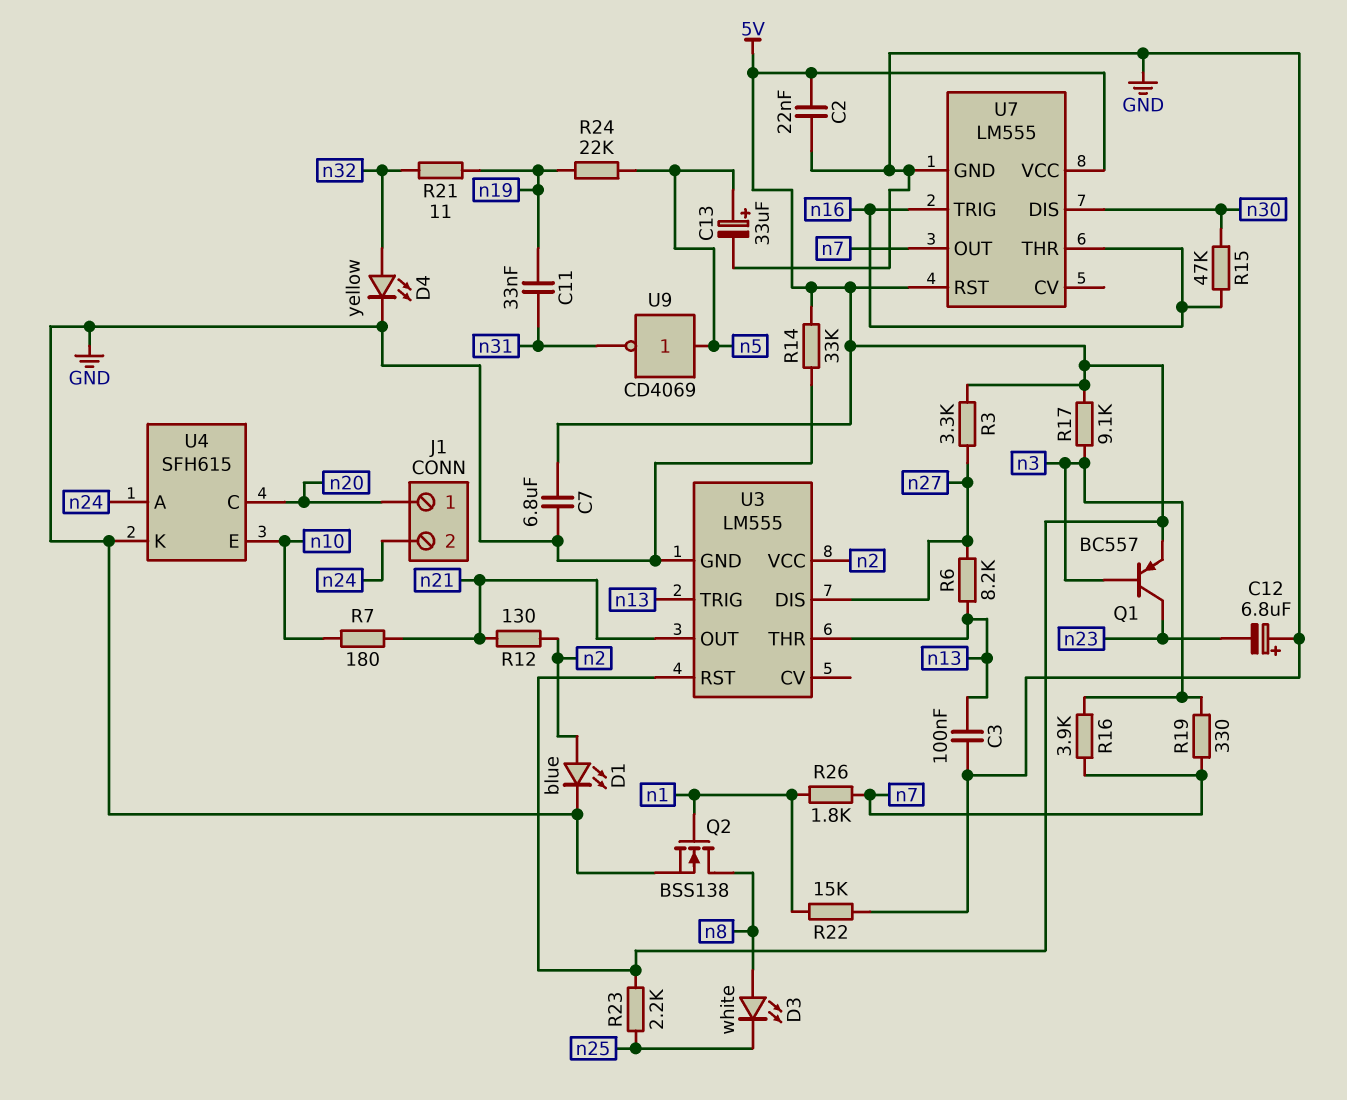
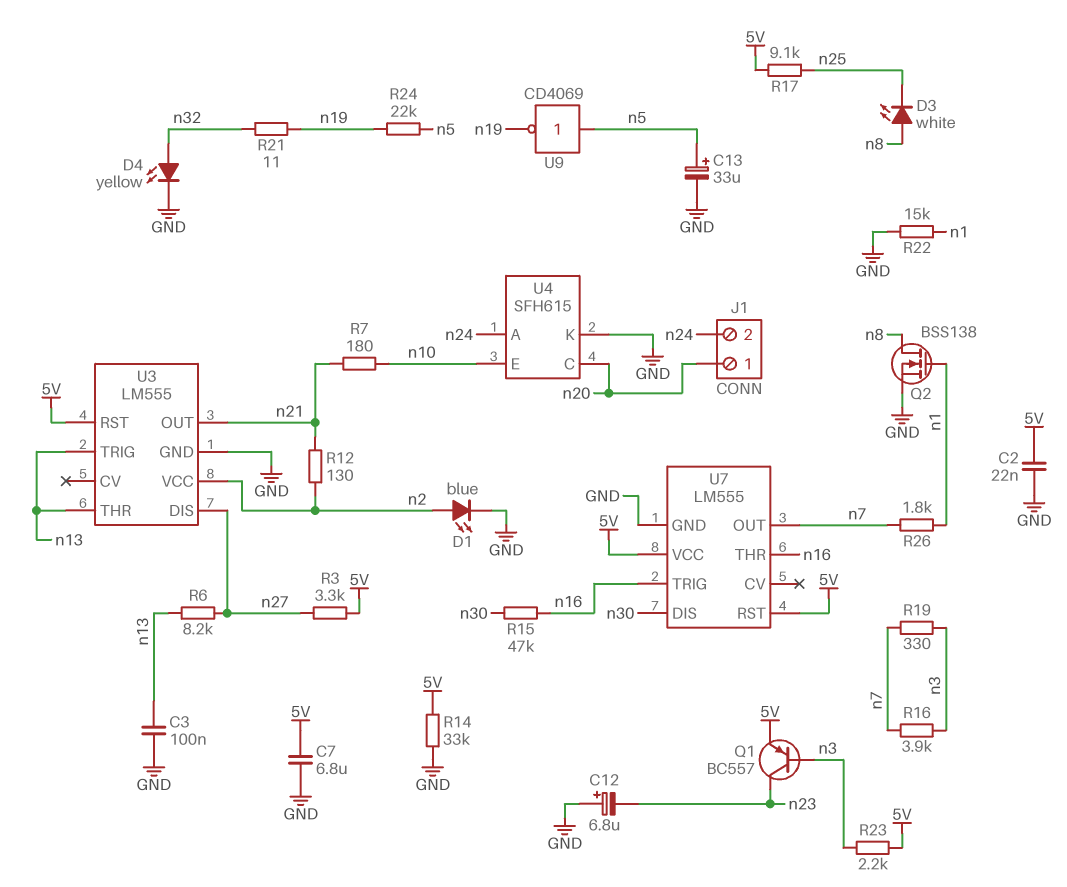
C11: 33nF (n19, n31) -> none
R17: 9.1k (5V, n3) -> 9.1k (5V, n25)
R23: 2.2k (5V, n25) -> 2.2k (5V, n3)
U9: NOT CD4069 (in n5, out n31) -> NOT CD4069 (in n5, out n19)

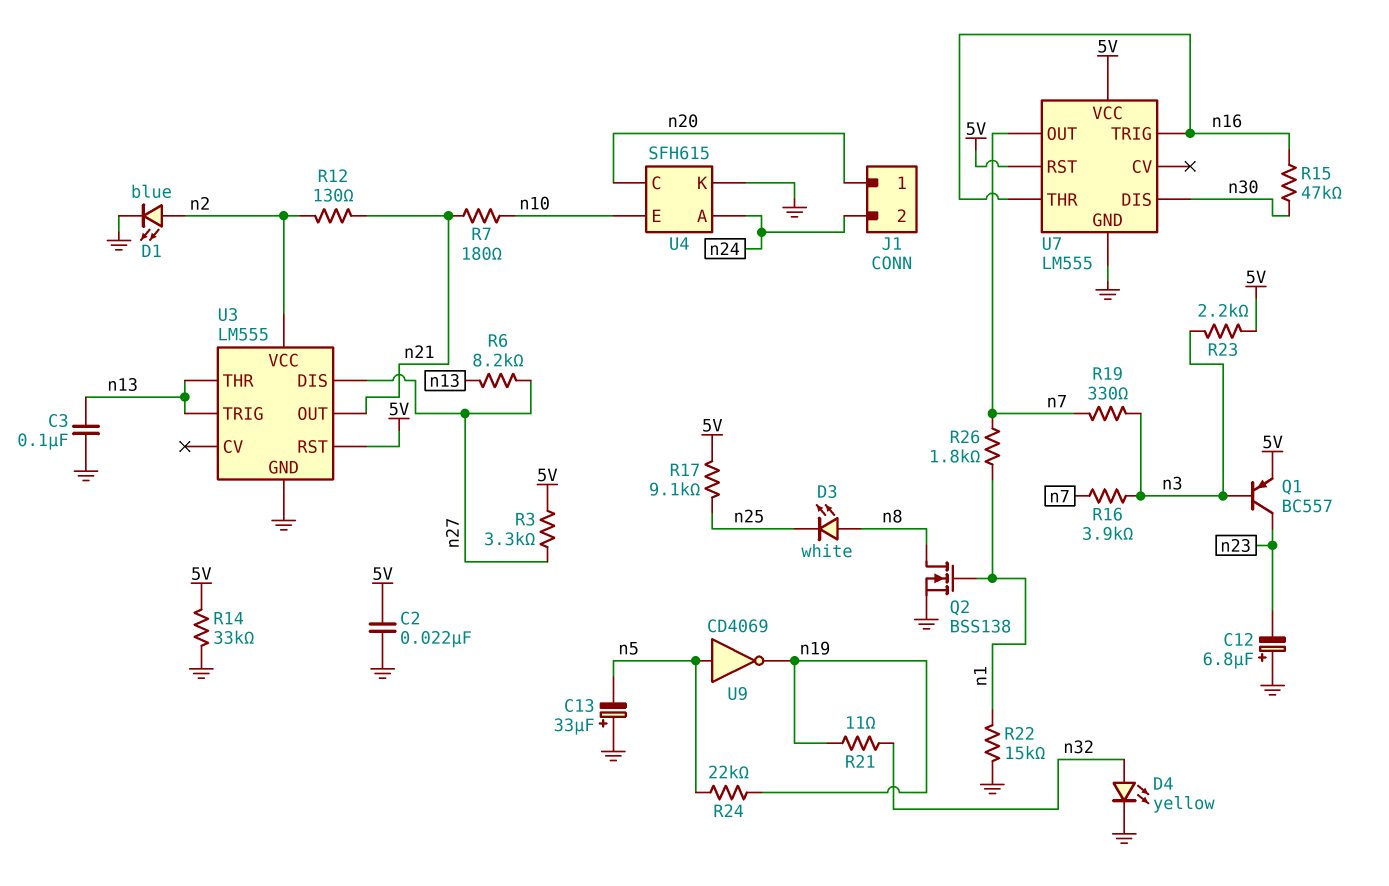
C7: 6.8uF (5V, GND) -> none
C13: 33uF (plus n5, minus GND) -> 33uF (plus GND, minus n5)

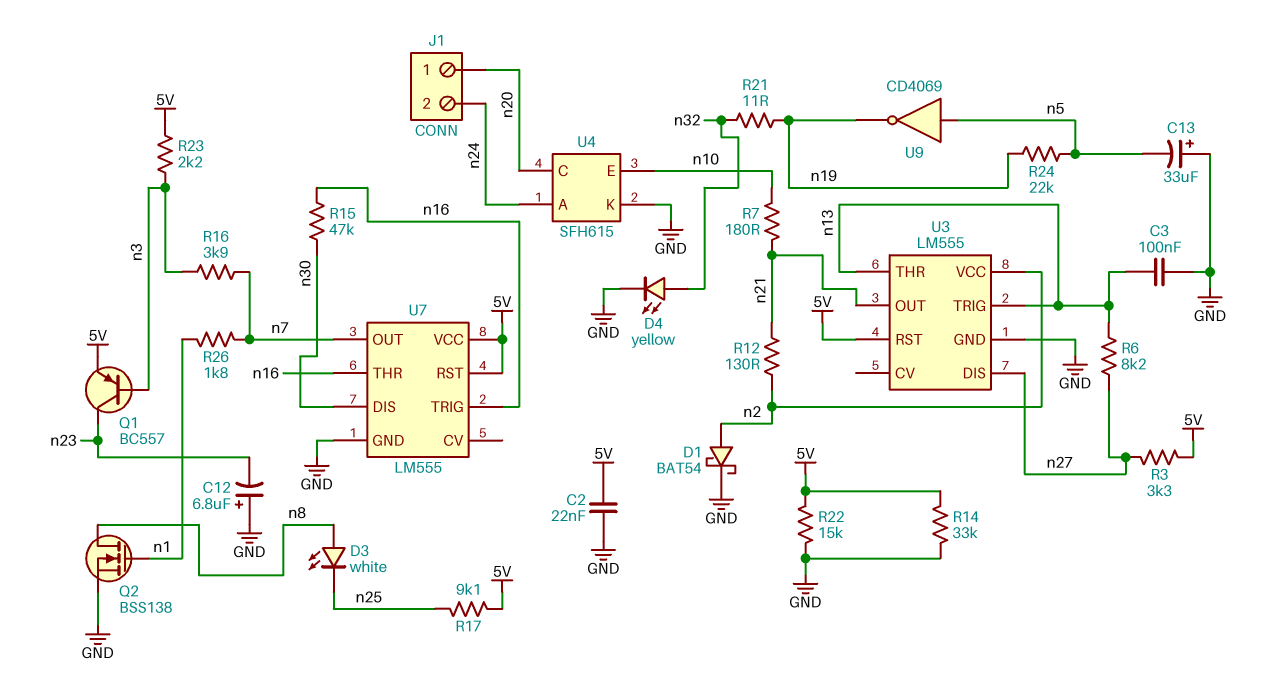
D1: LED blue (A n2, K GND) -> schottky BAT54 (A n2, K GND)
R19: 330 (n3, n7) -> none
R22: 15k (GND, n1) -> 15k (5V, GND)

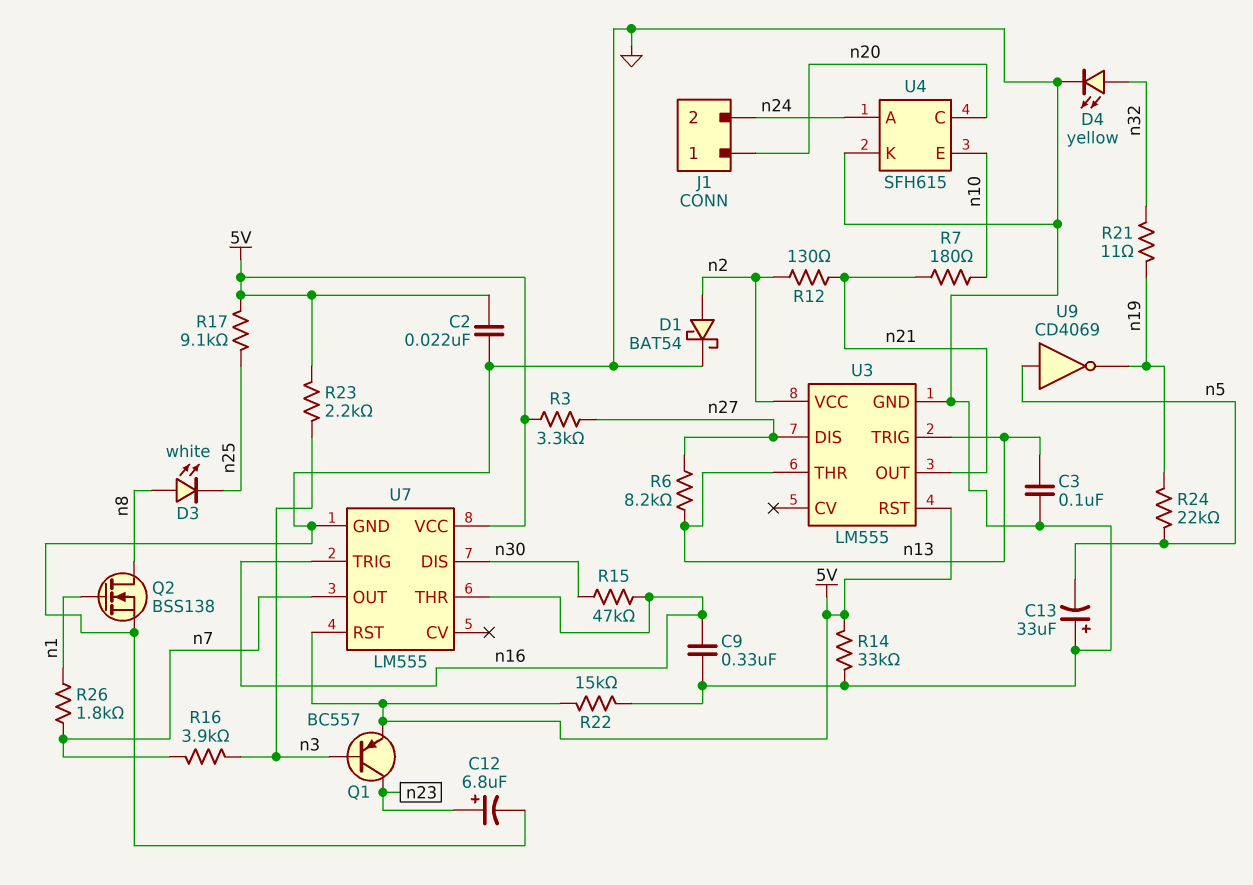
C9: none -> 330nF (GND, n16)
C12: 6.8uF (plus GND, minus n23) -> 6.8uF (plus n23, minus GND)

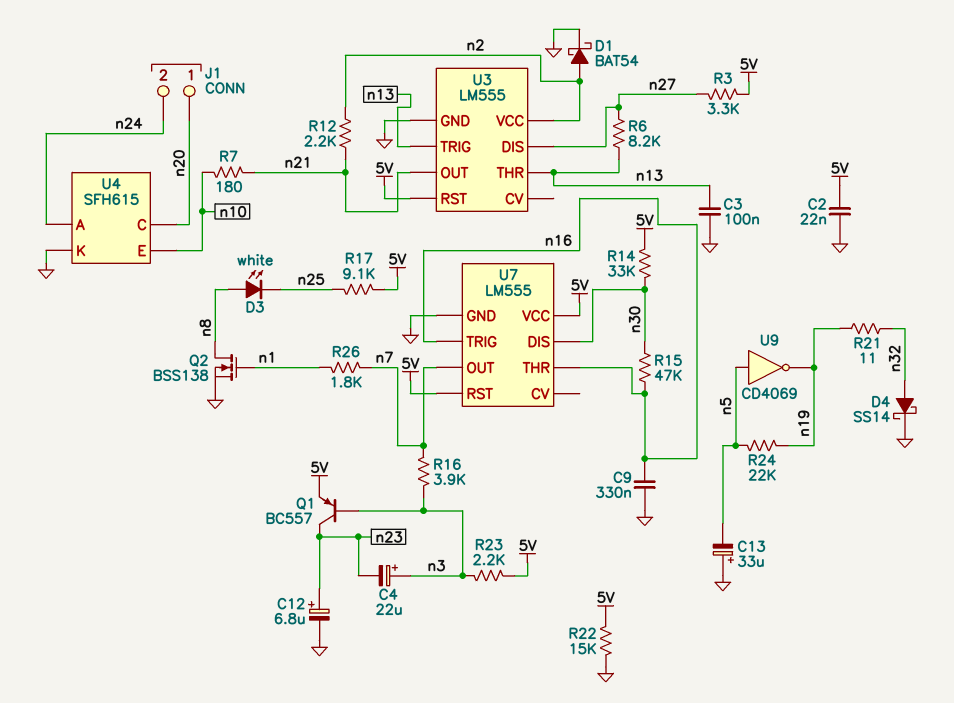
C4: none -> 22uF (plus n3, minus n23)
D4: LED yellow (A n32, K GND) -> schottky SS14 (A n32, K GND)
R12: 130 (n2, n21) -> 2.2k (n2, n21)
R14: 33k (5V, GND) -> 33k (5V, n30)

